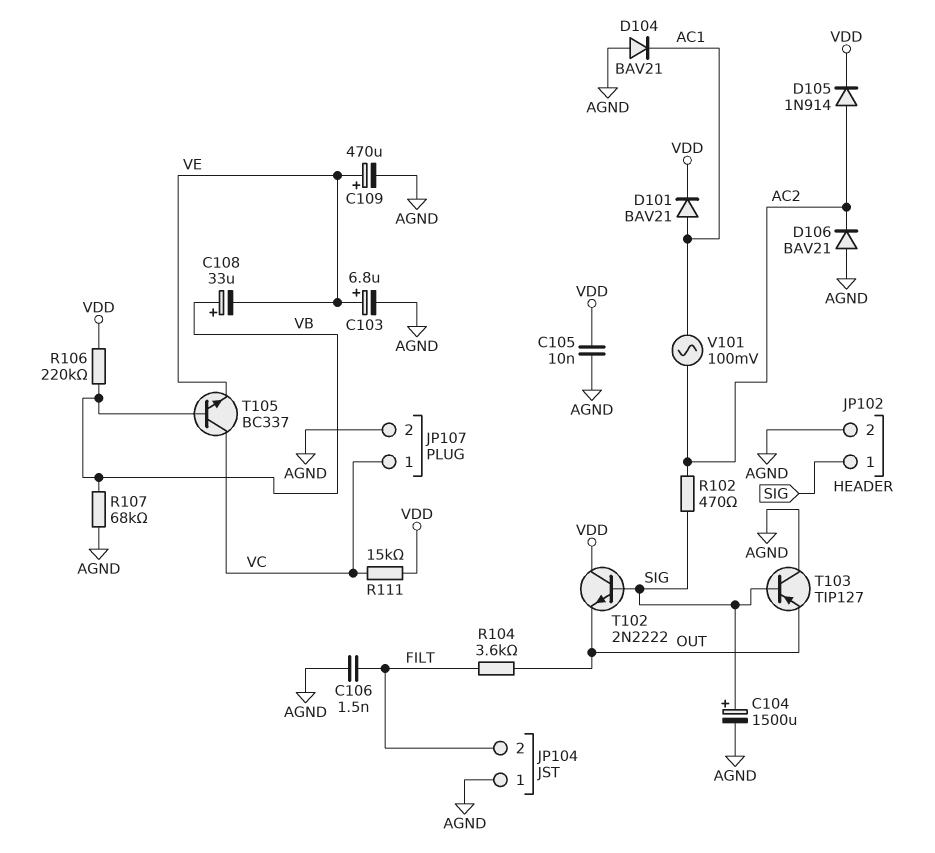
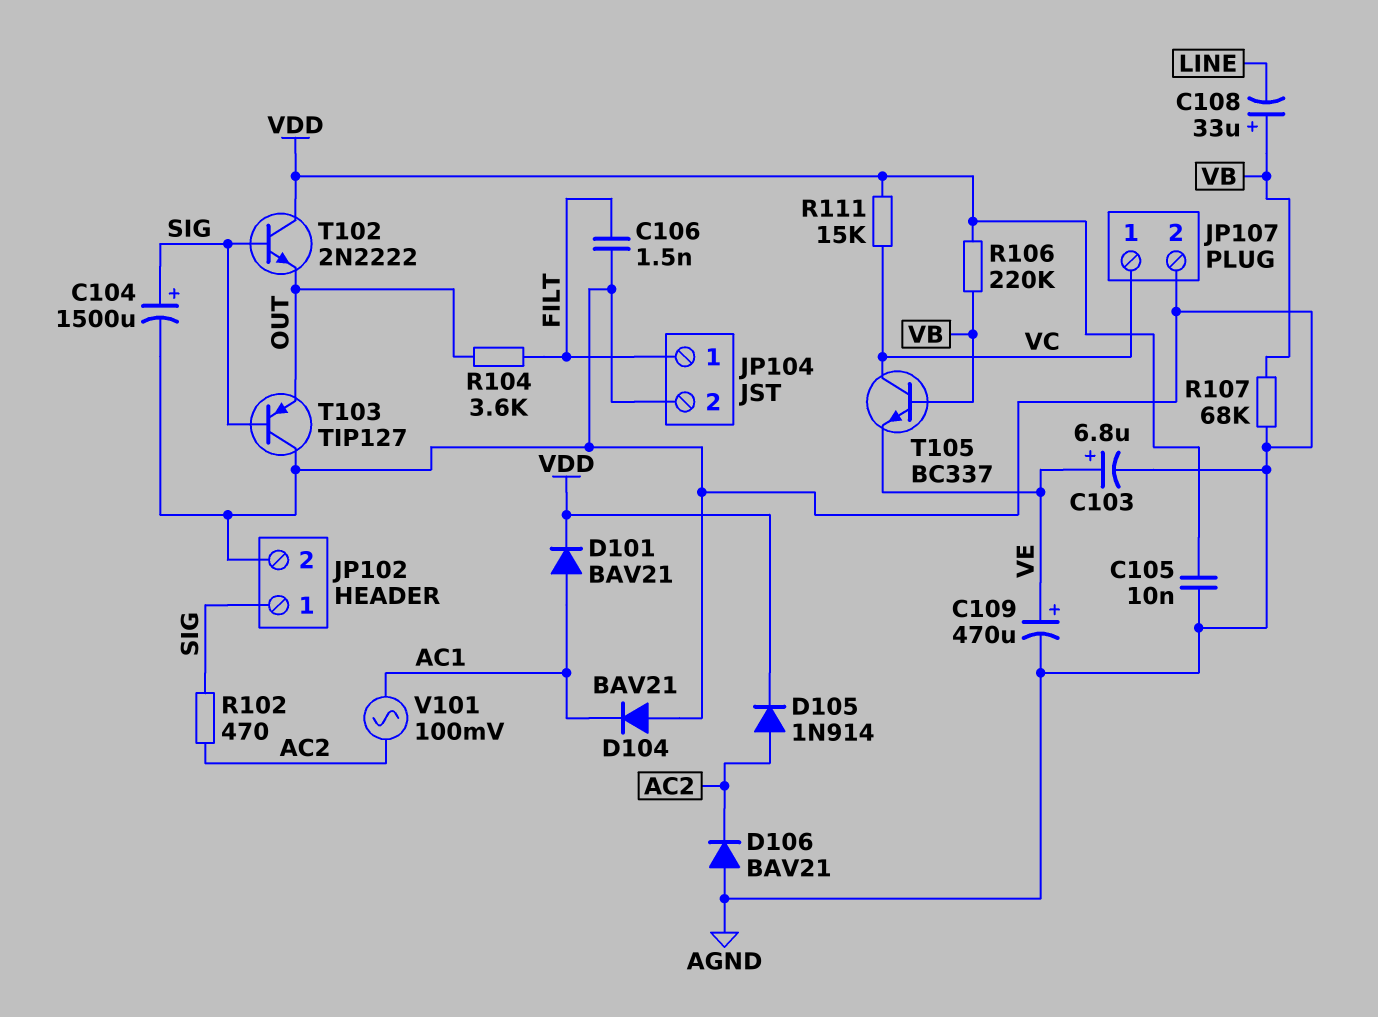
C108: 33uF (plus VB, minus VE) -> 33uF (plus VB, minus LINE)
JP104 pin 1: AGND -> FILT
JP104 pin 2: FILT -> AGND

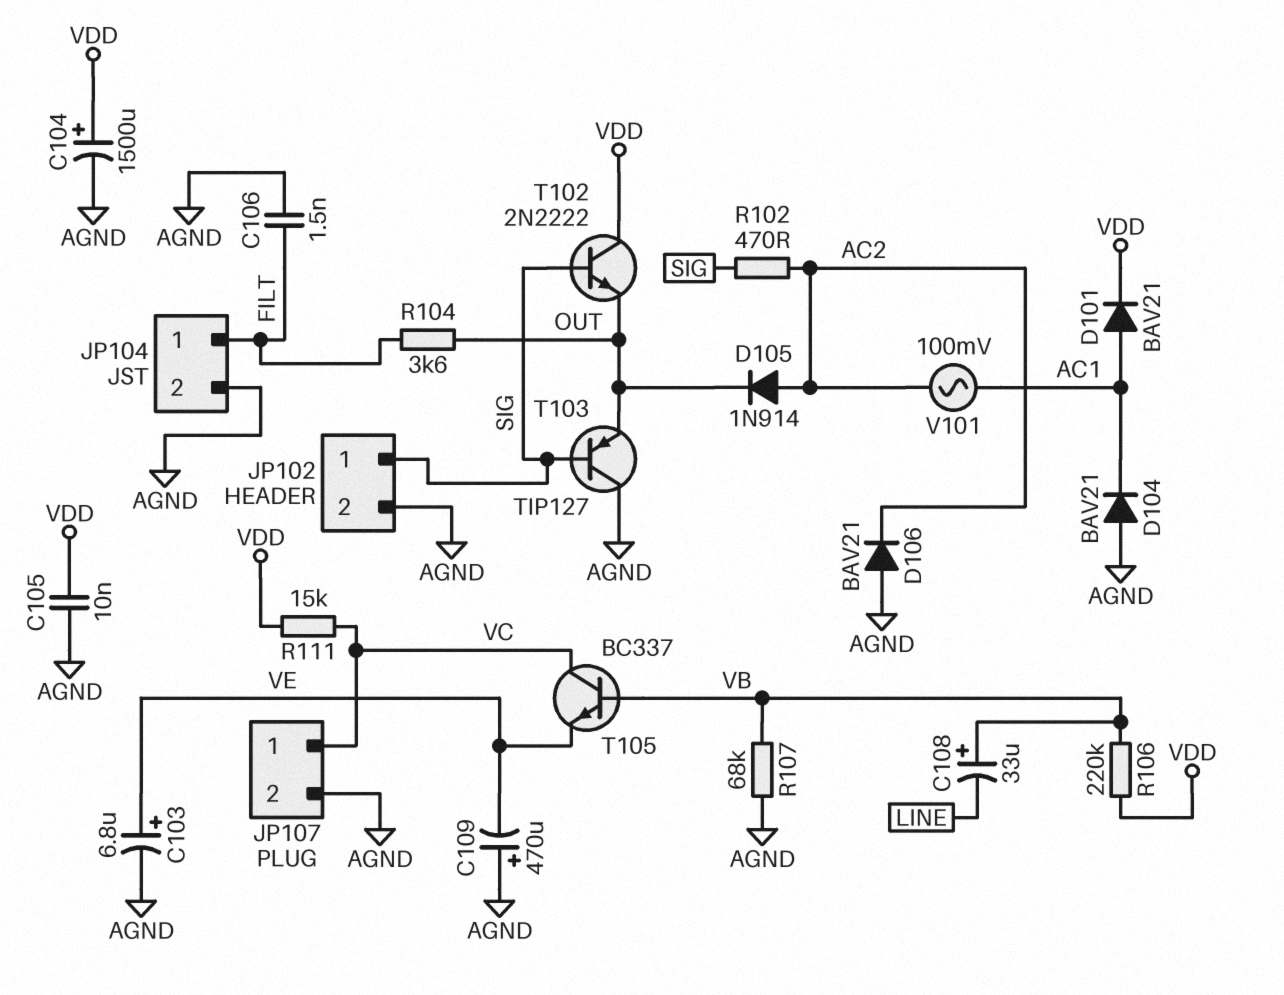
C104: 1500uF (plus SIG, minus AGND) -> 1500uF (plus VDD, minus AGND)
C109: 470uF (plus VE, minus AGND) -> 470uF (plus AGND, minus VE)
D105: diode 1N914 (A AC2, K VDD) -> diode 1N914 (A AC2, K OUT)

